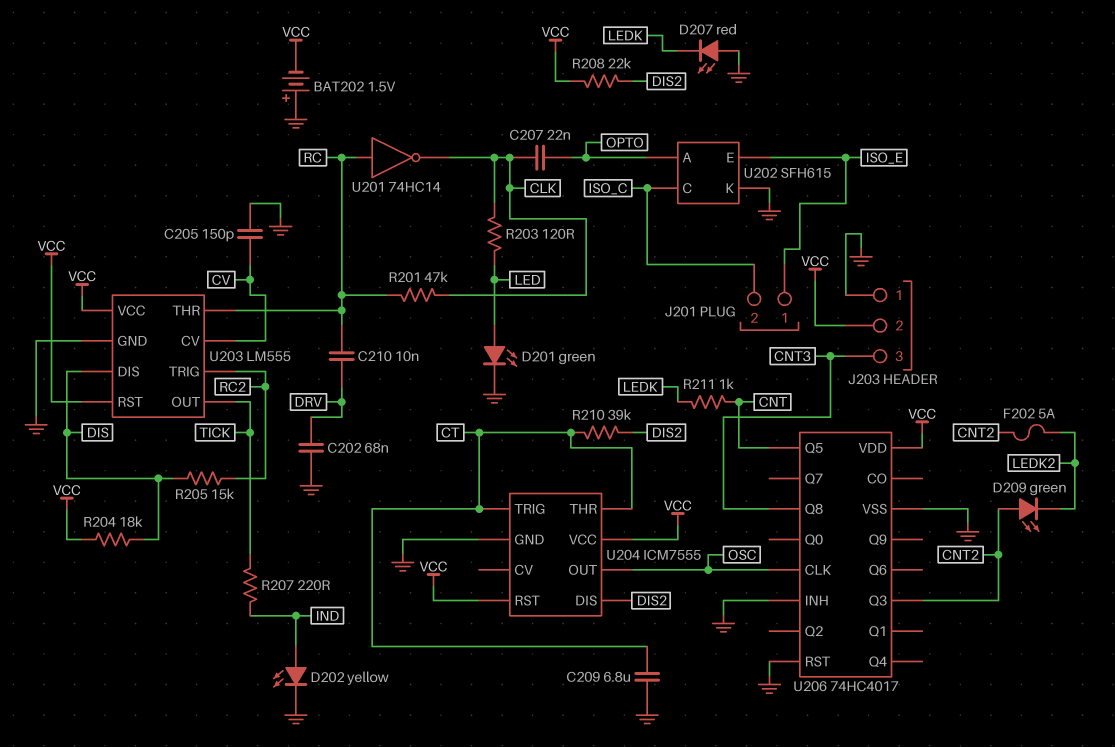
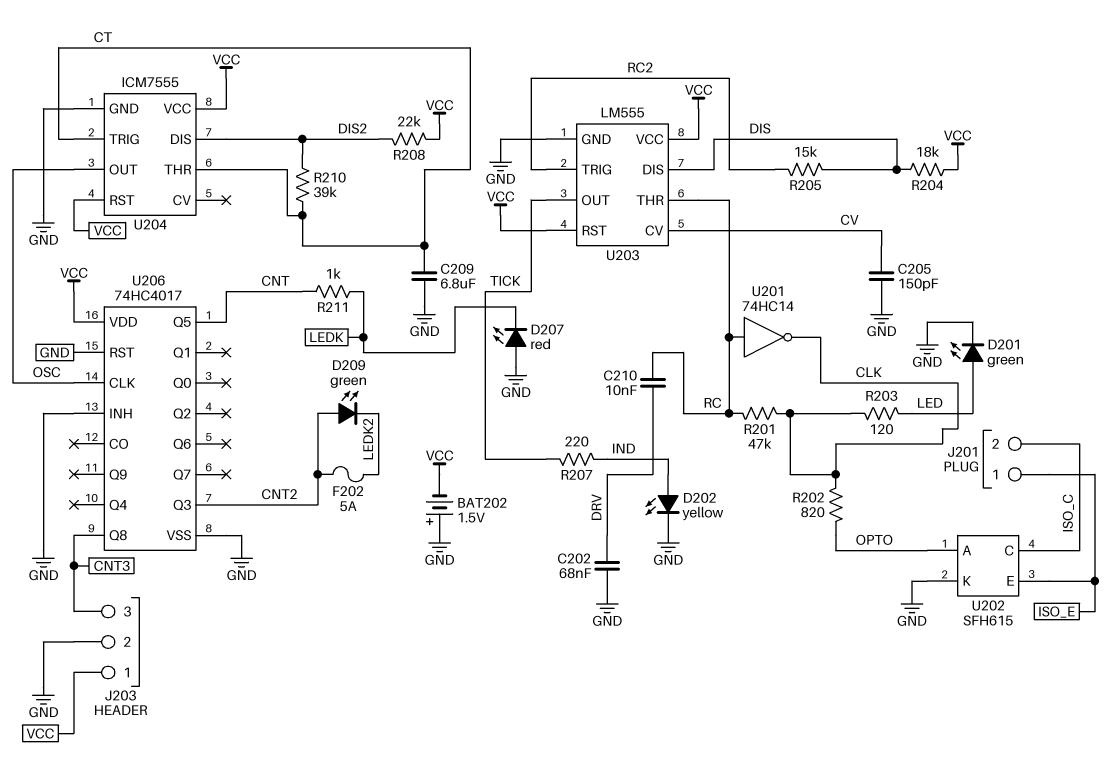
C207: 22nF (CLK, OPTO) -> none
J203 pin 1: GND -> VCC
J203 pin 2: VCC -> GND
R202: none -> 820 (CLK, OPTO)

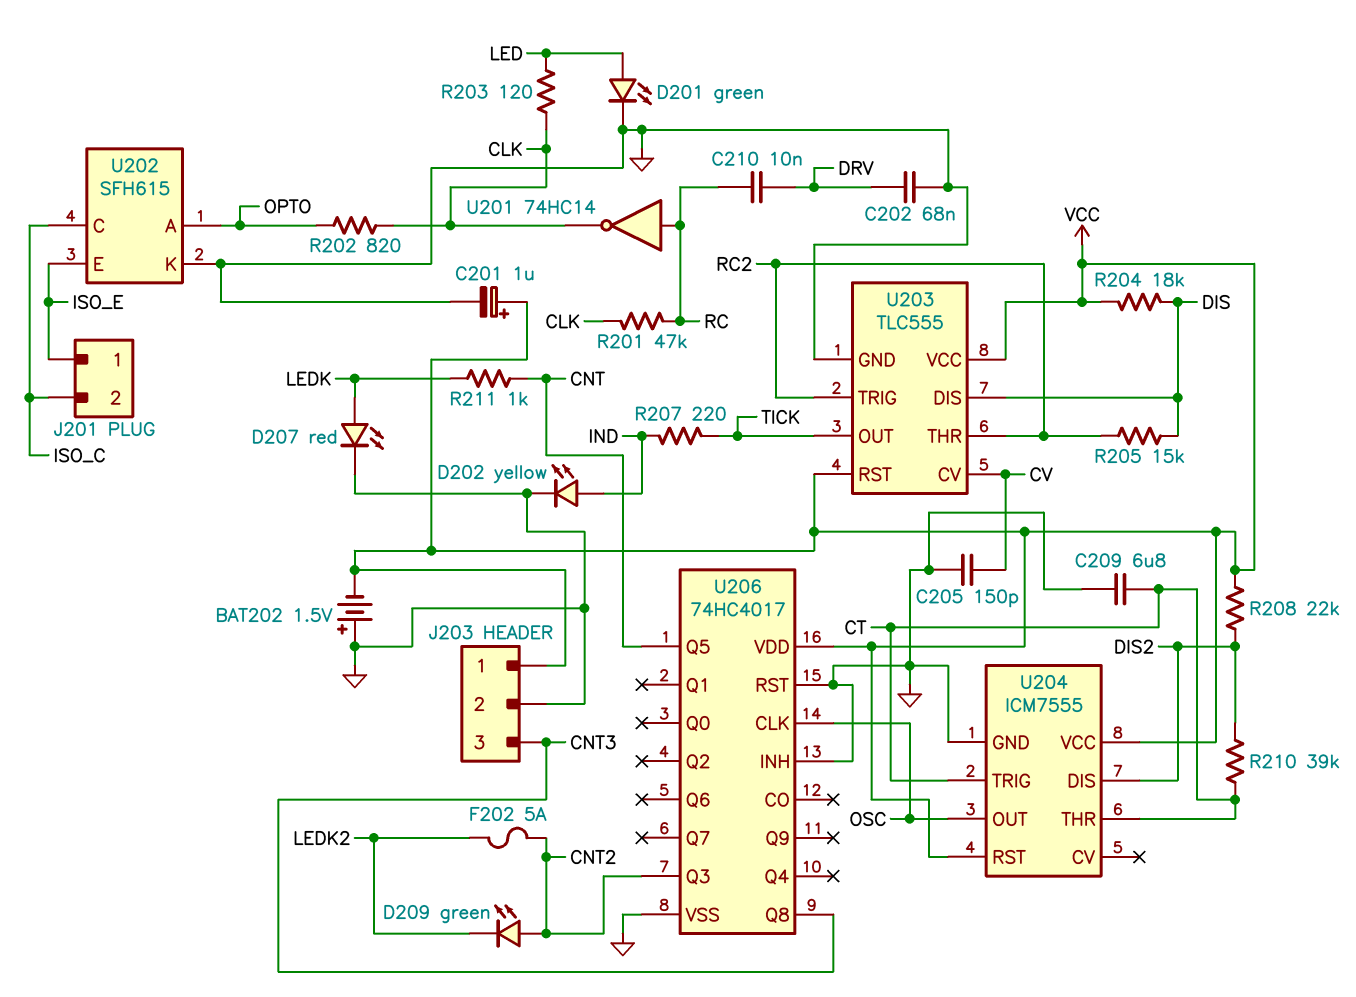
C201: none -> 1uF (plus VCC, minus GND)
D207: LED red (A GND, K LEDK) -> LED red (A LEDK, K GND)
U203: LM555 -> TLC555
U203 pin THR: RC -> RC2

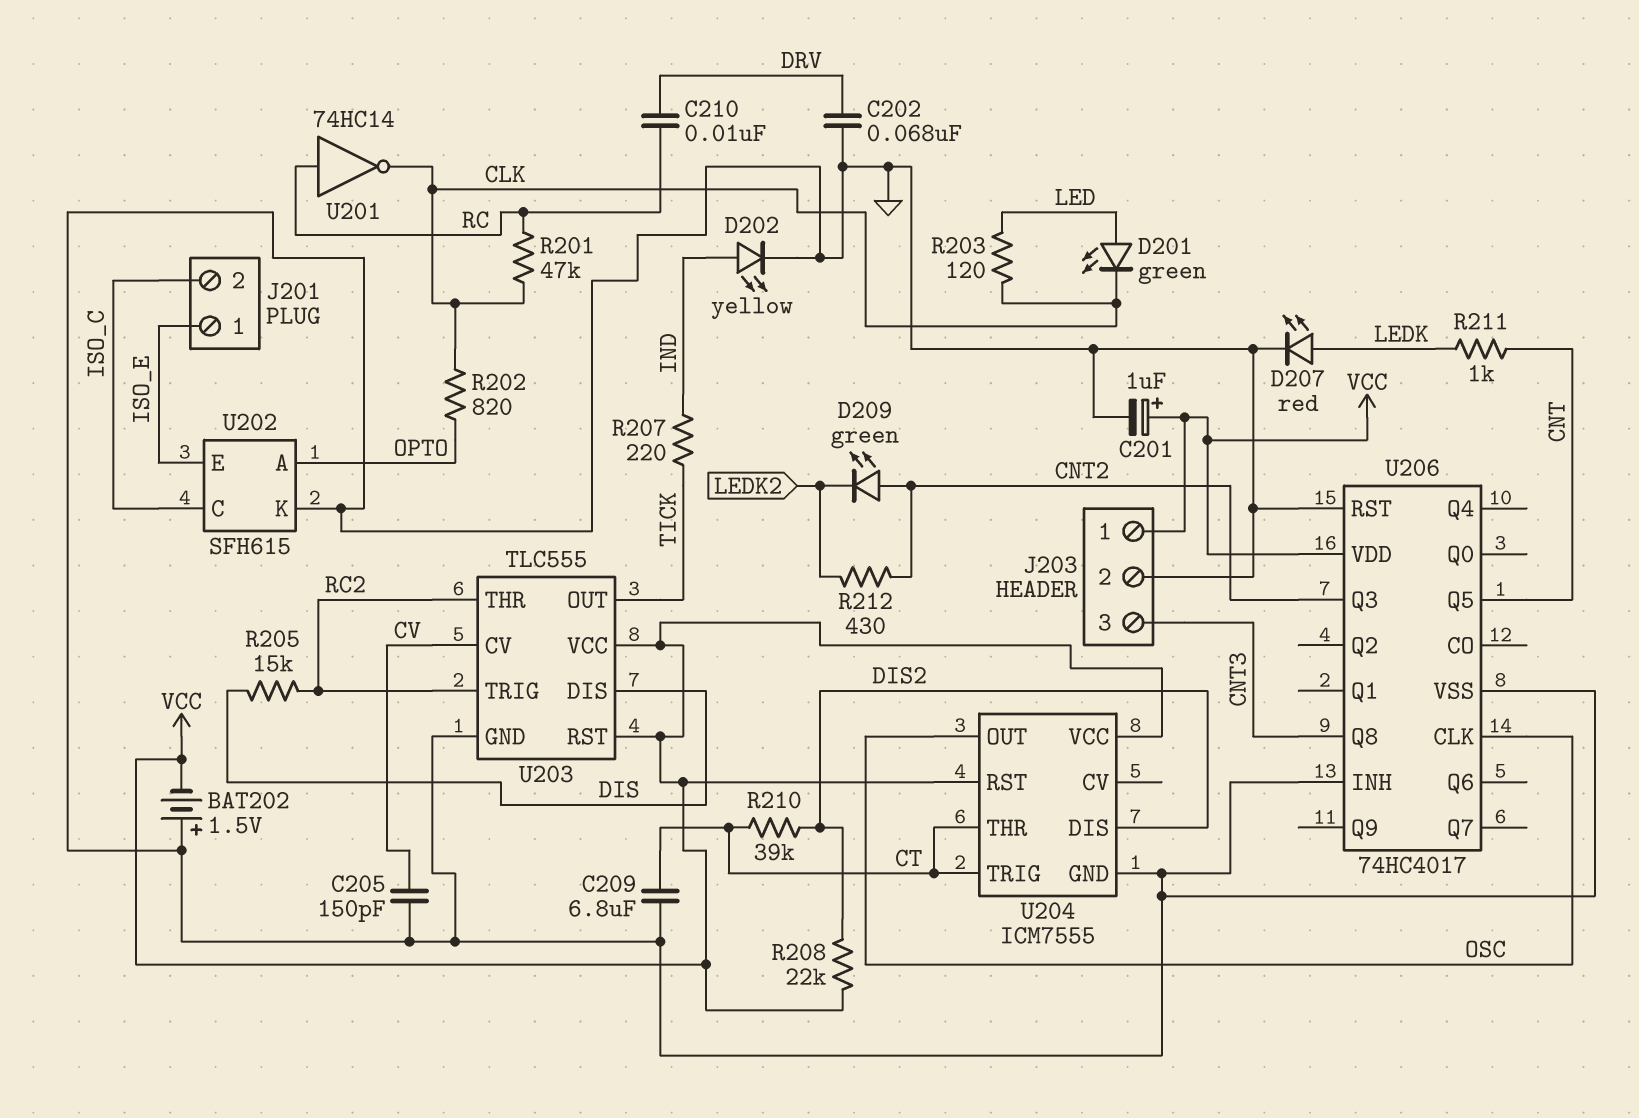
D201: LED green (A LED, K GND) -> LED green (A LED, K CLK)
F202: 5A (CNT2, LEDK2) -> none
R204: 18k (DIS, VCC) -> none
R212: none -> 430 (CNT2, LEDK2)

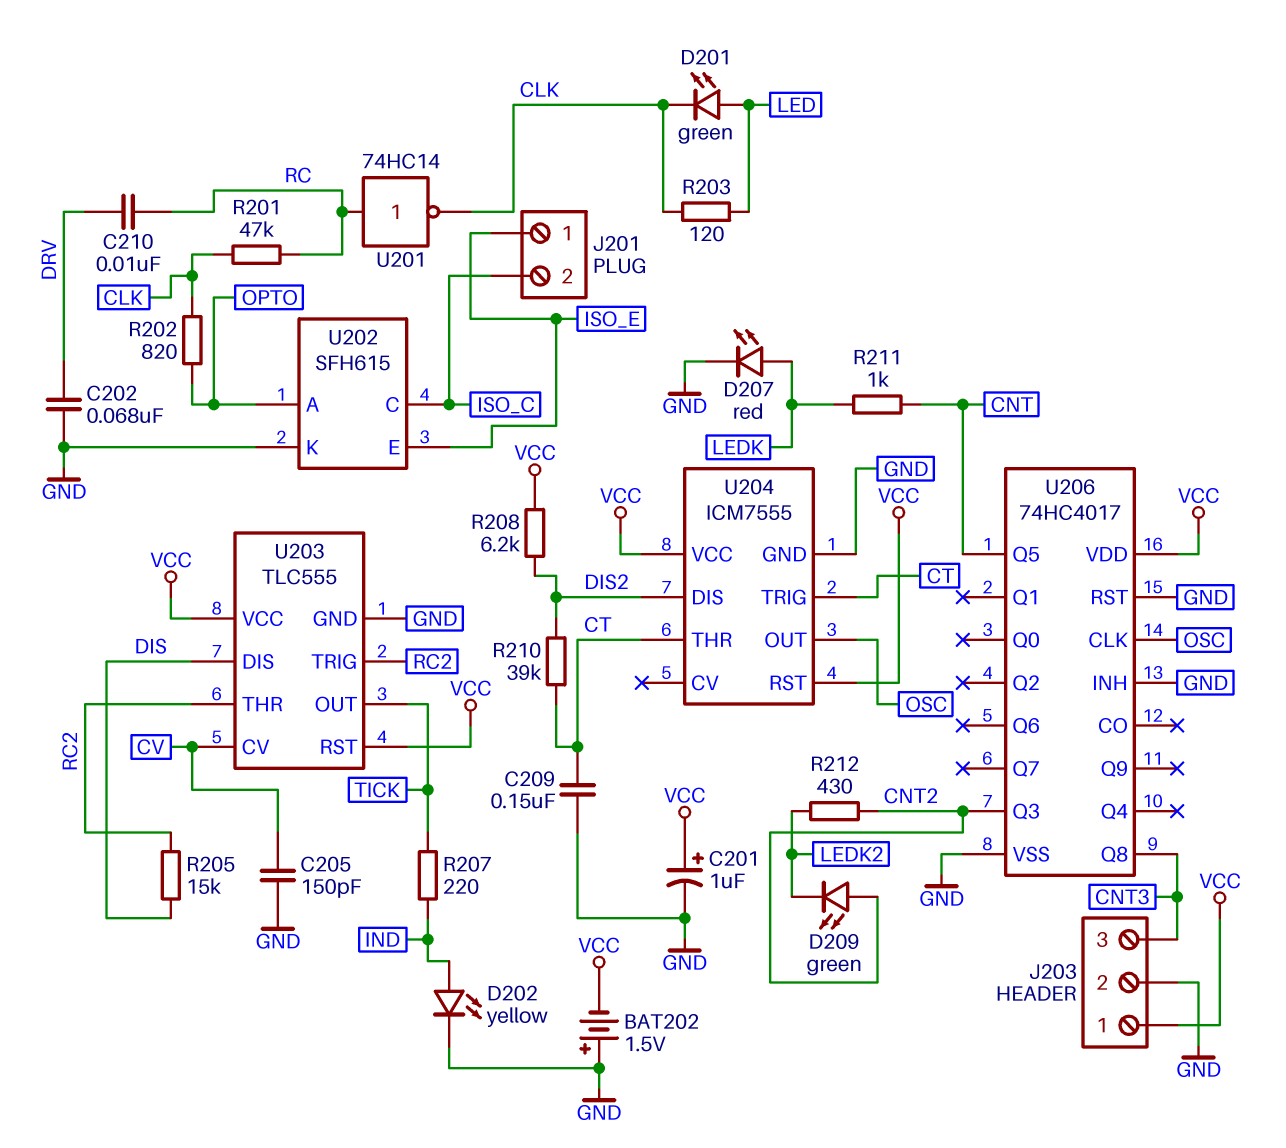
C209: 6.8uF (CT, GND) -> 150nF (CT, GND)
R208: 22k (DIS2, VCC) -> 6.2k (DIS2, VCC)

